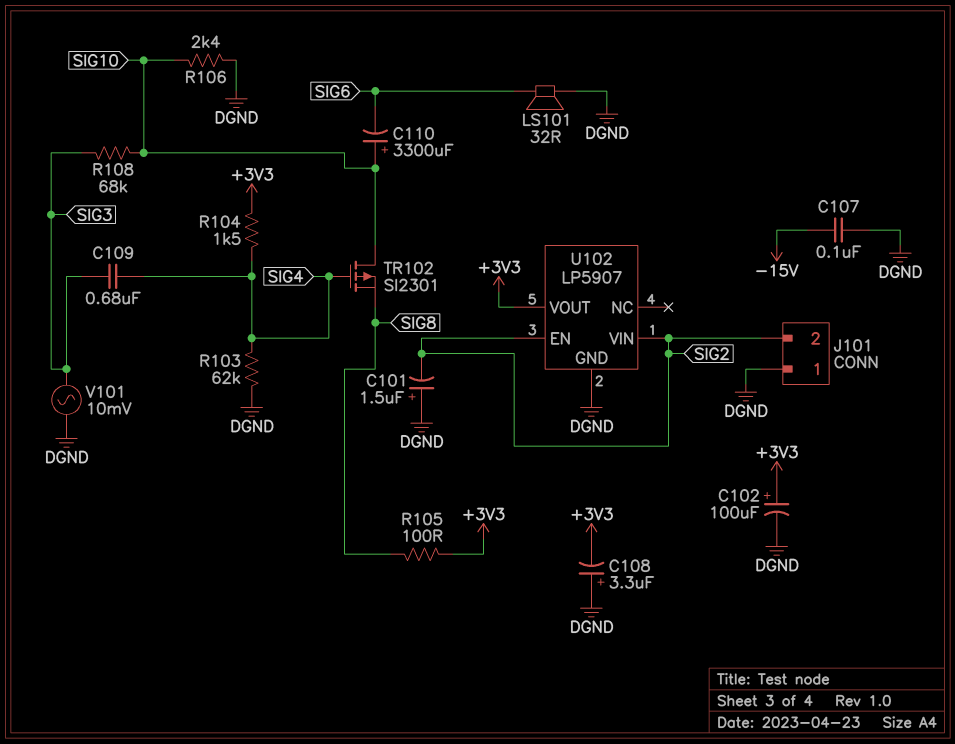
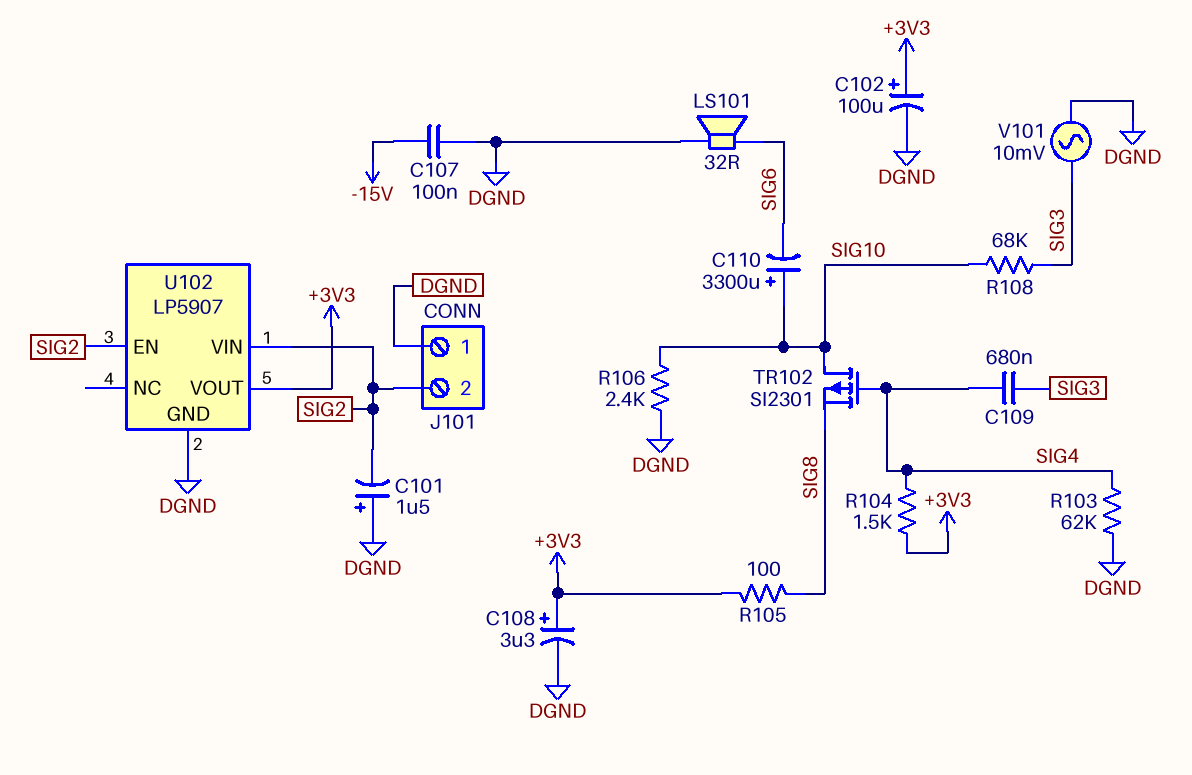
C108: 3.3uF (plus DGND, minus +3V3) -> 3.3uF (plus +3V3, minus DGND)

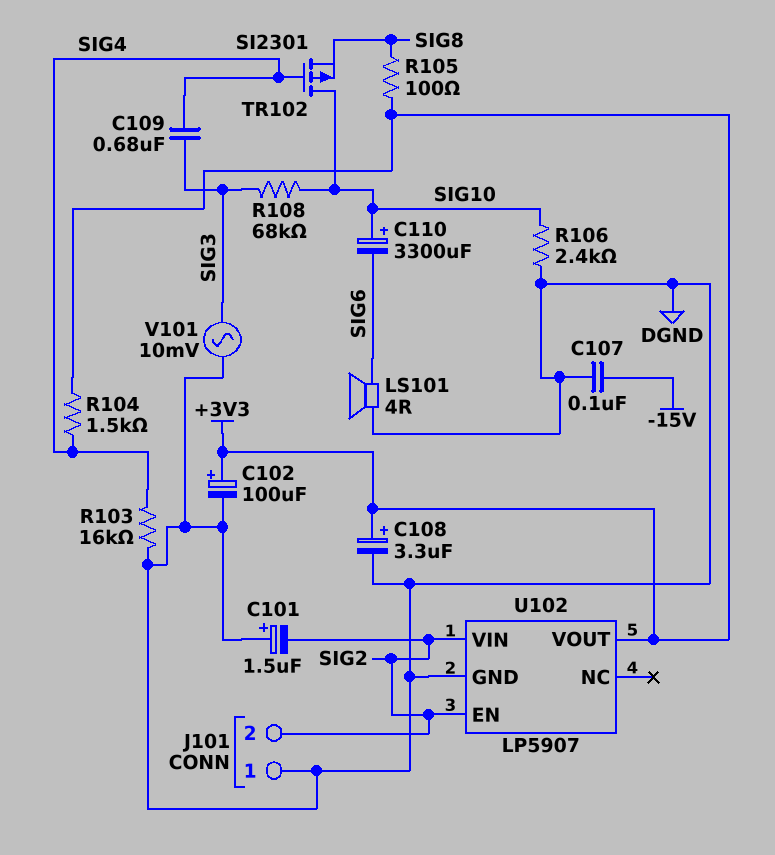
LS101: speaker 32R (DGND, SIG6) -> speaker 4R (DGND, SIG6)
R103: 62k (DGND, SIG4) -> 16k (DGND, SIG4)

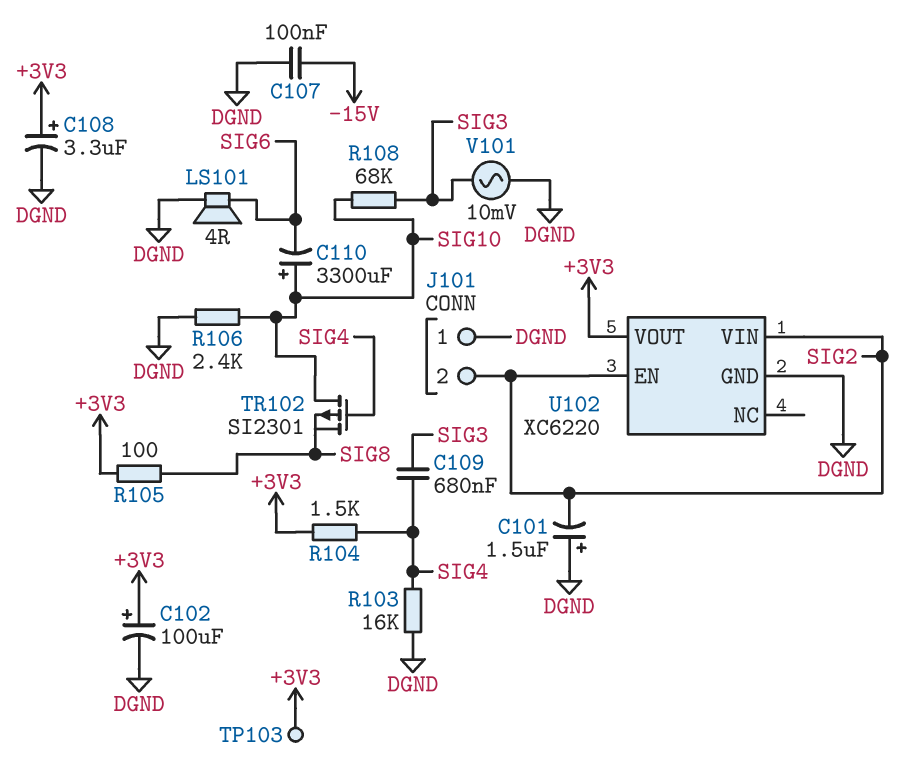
TP103: none -> test point (+3V3)
U102: LP5907 -> XC6220

